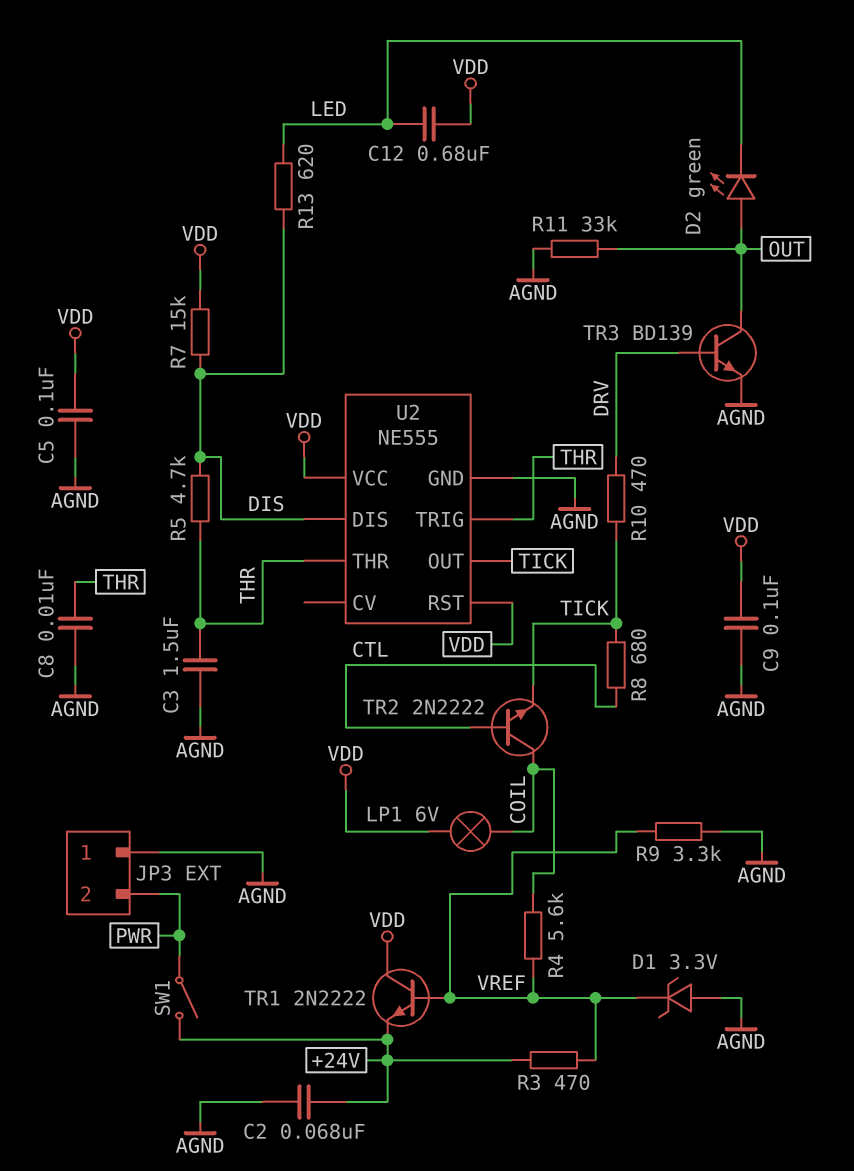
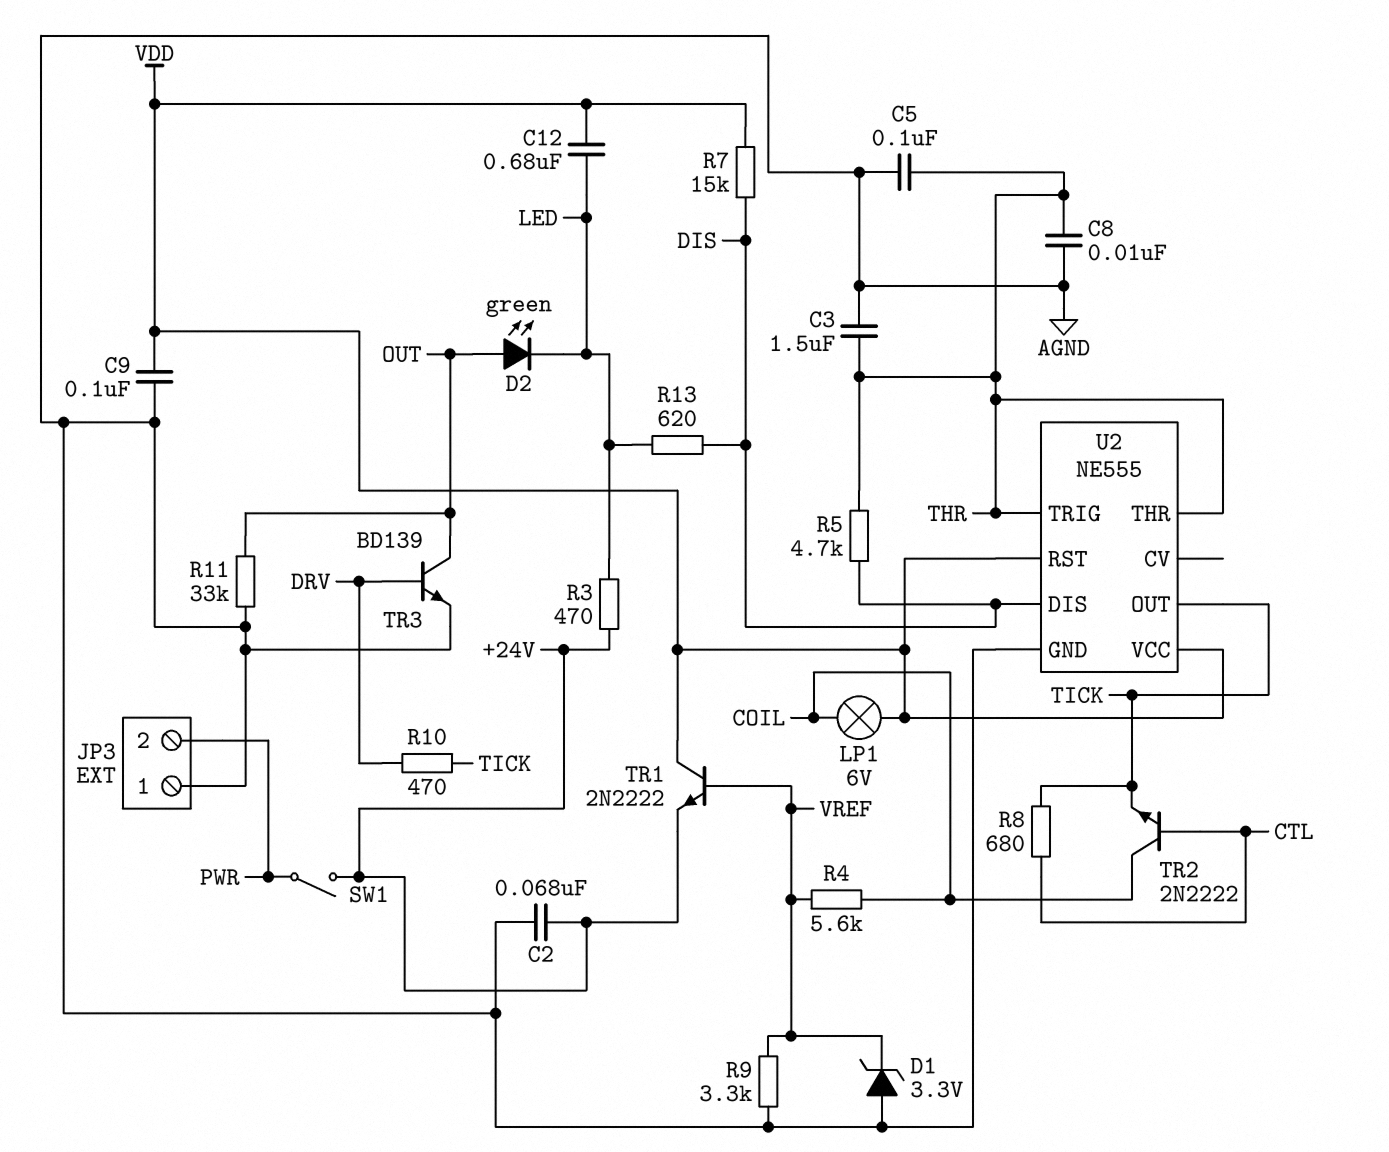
C5: 100nF (AGND, VDD) -> 100nF (AGND, THR)
R3: 470 (+24V, VREF) -> 470 (+24V, LED)

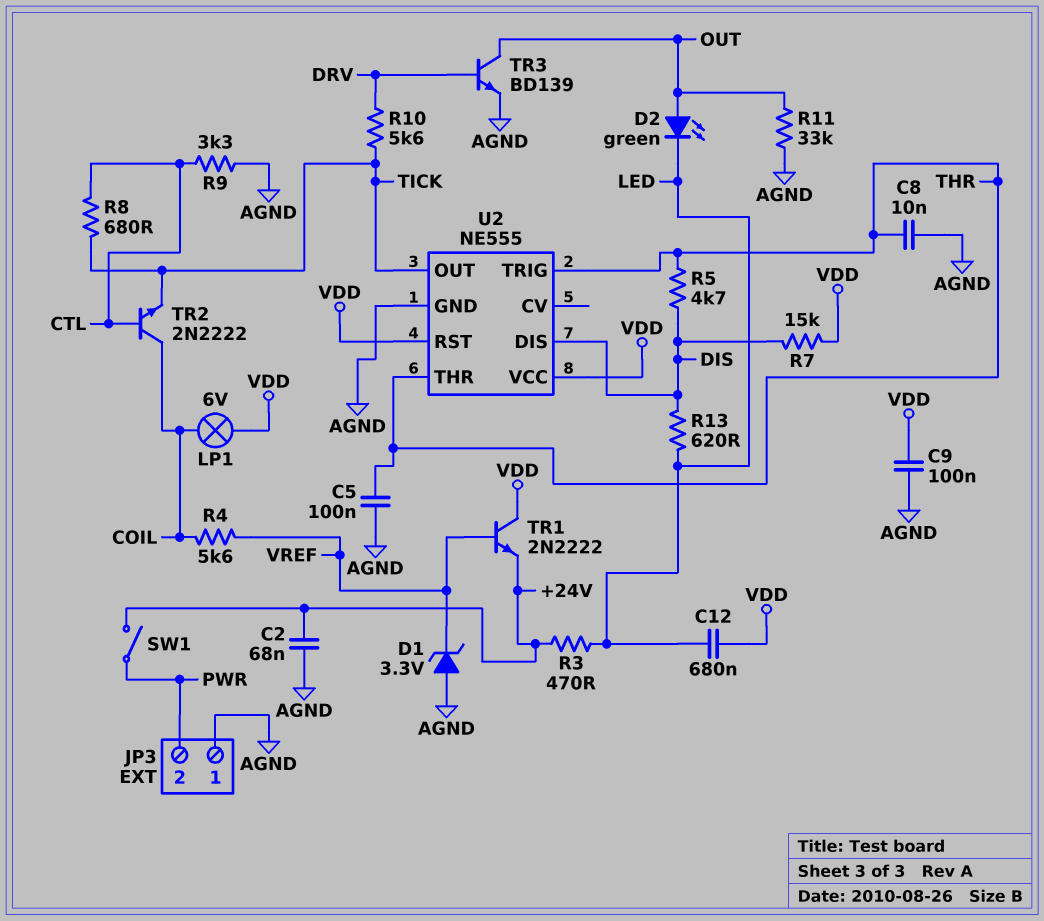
C3: 1.5uF (AGND, THR) -> none
R9: 3.3k (AGND, VREF) -> 3.3k (AGND, CTL)
R10: 470 (DRV, TICK) -> 5.6k (DRV, TICK)

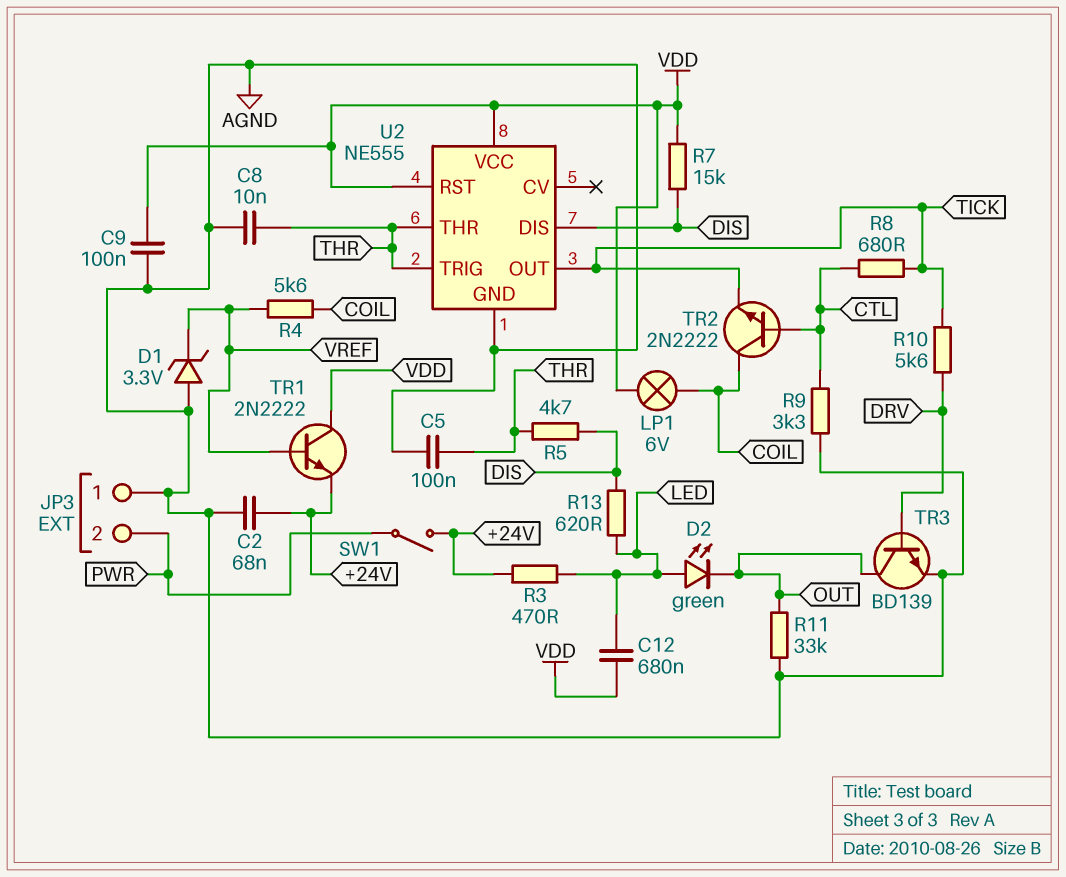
D2: LED green (A OUT, K LED) -> LED green (A LED, K OUT)

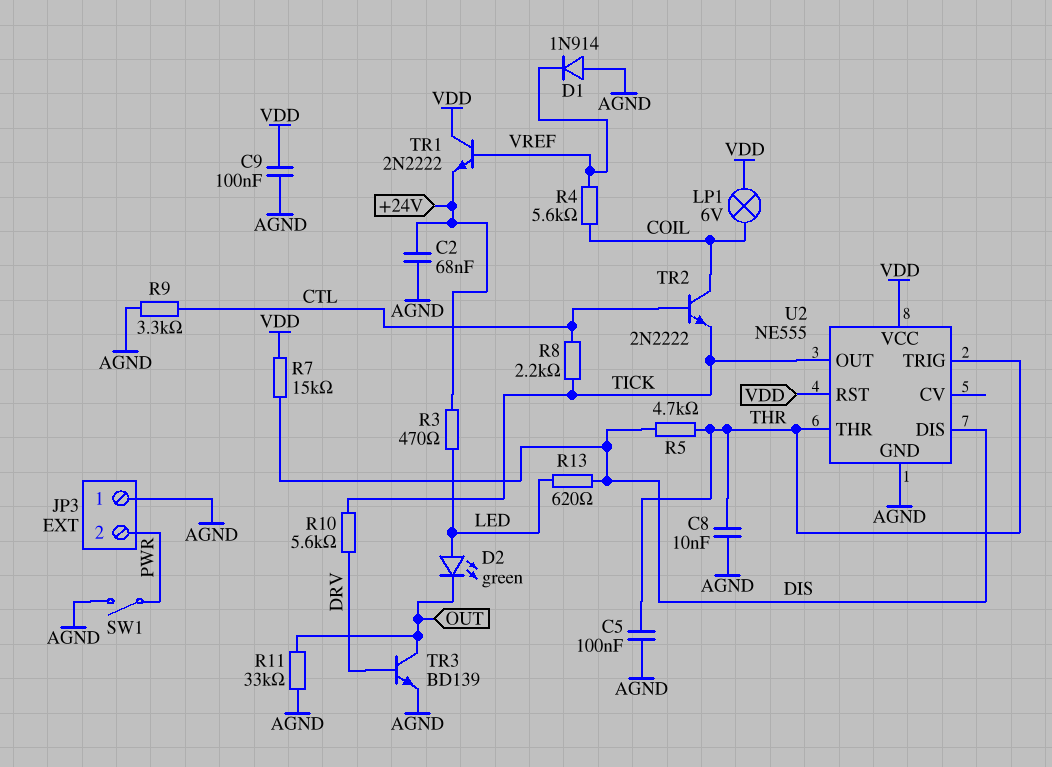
C12: 680nF (LED, VDD) -> none
D1: zener 3.3V (A AGND, K VREF) -> diode 1N914 (A AGND, K VREF)
R8: 680 (CTL, TICK) -> 2.2k (CTL, TICK)
SW1: switch (+24V, PWR) -> switch (AGND, PWR)

